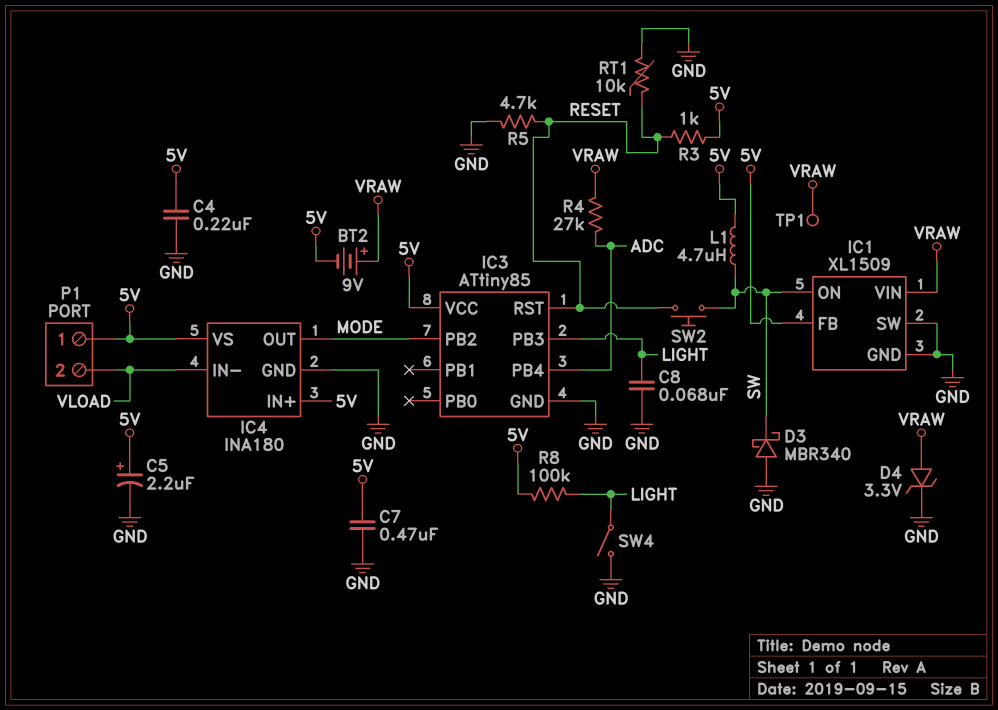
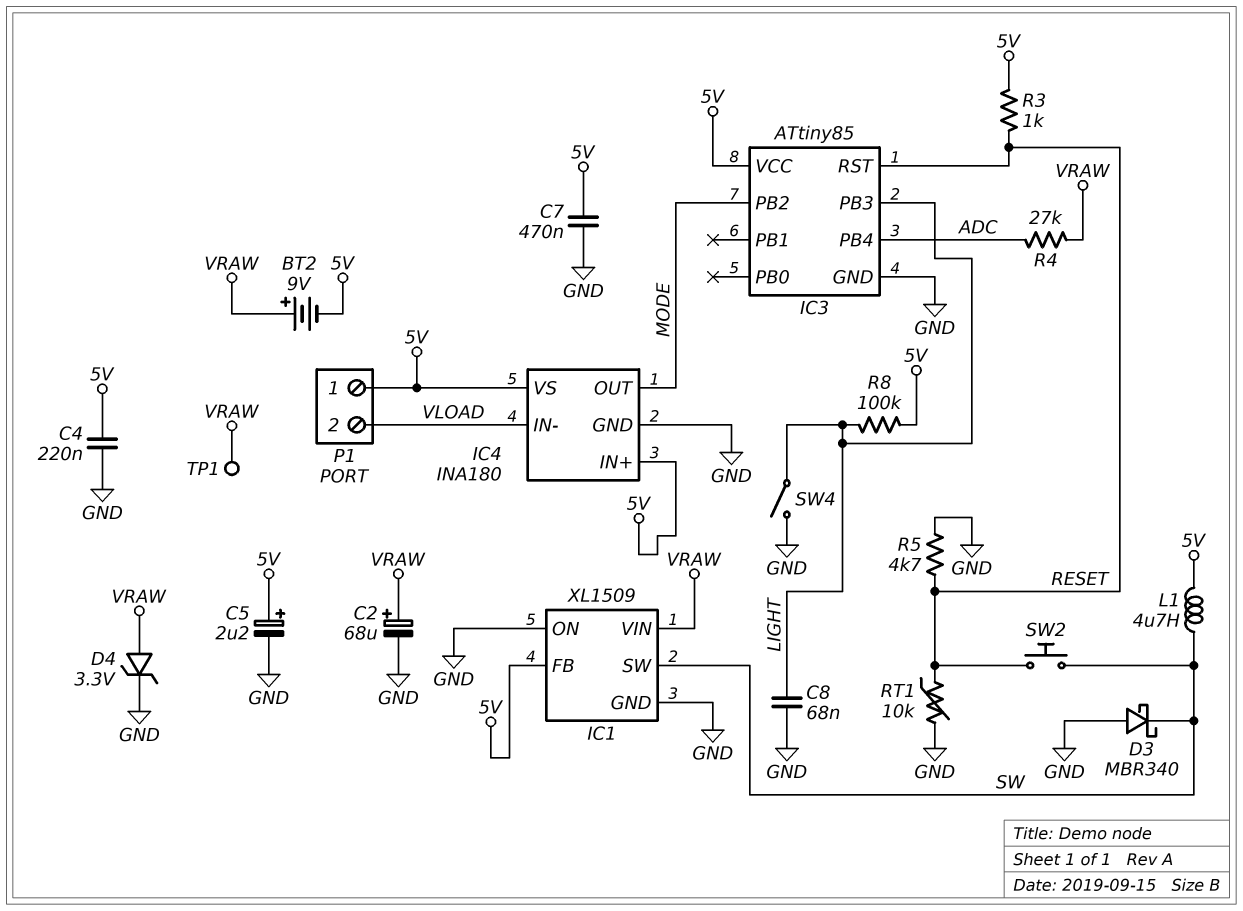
C2: none -> 68uF (plus VRAW, minus GND)
IC1 pin ON: SW -> GND
IC1 pin SW: GND -> SW

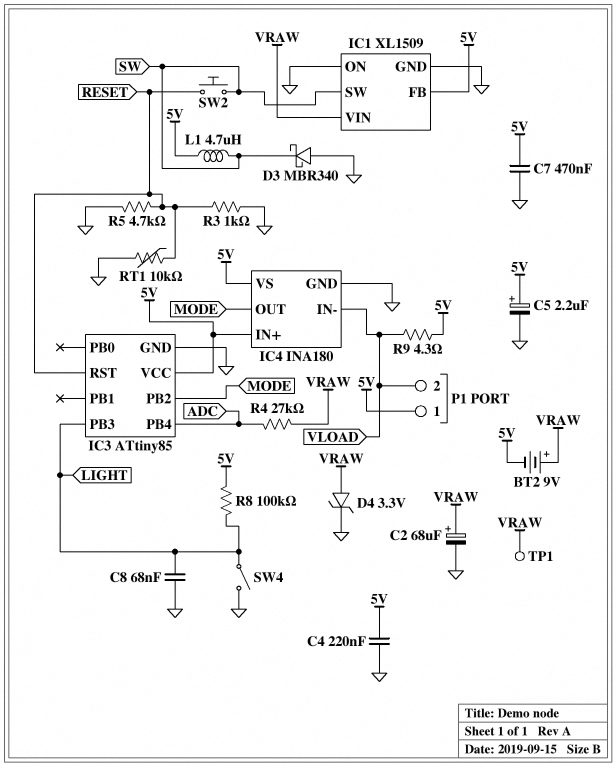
R3: 1k (5V, RESET) -> 1k (GND, RESET)
R9: none -> 4.3 (5V, VLOAD)

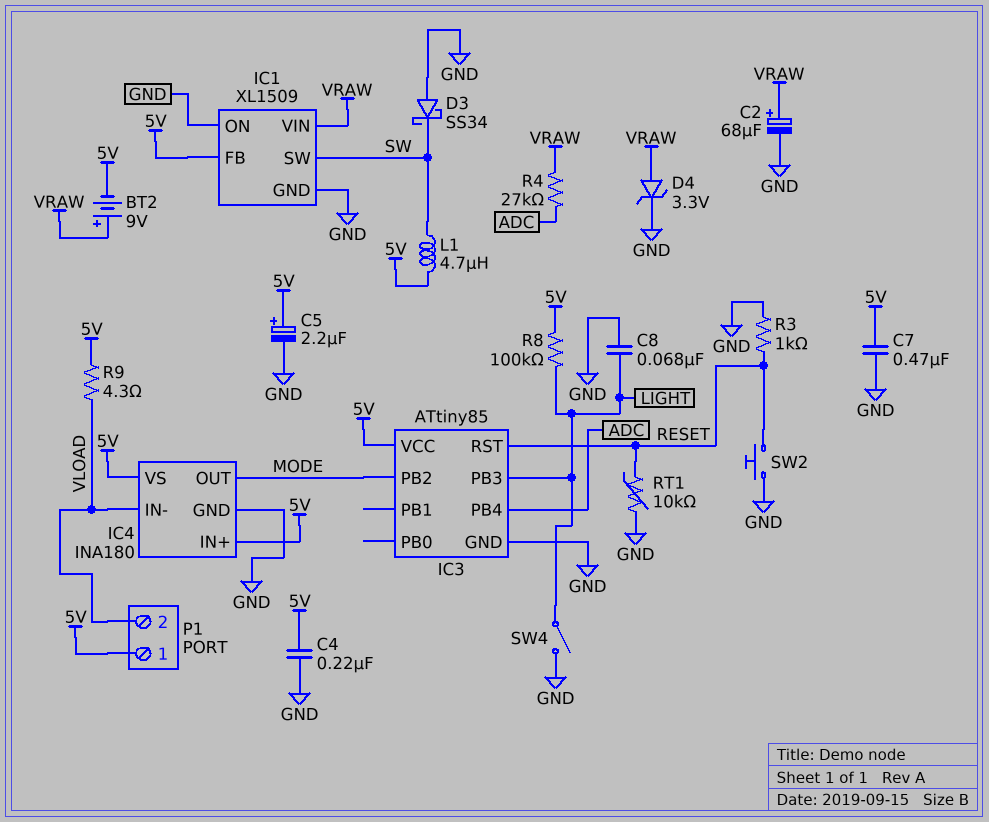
D3: schottky MBR340 (A GND, K SW) -> schottky SS34 (A GND, K SW)
R5: 4.7k (GND, RESET) -> none
SW2: button (RESET, SW) -> button (GND, RESET)
TP1: test point (VRAW) -> none

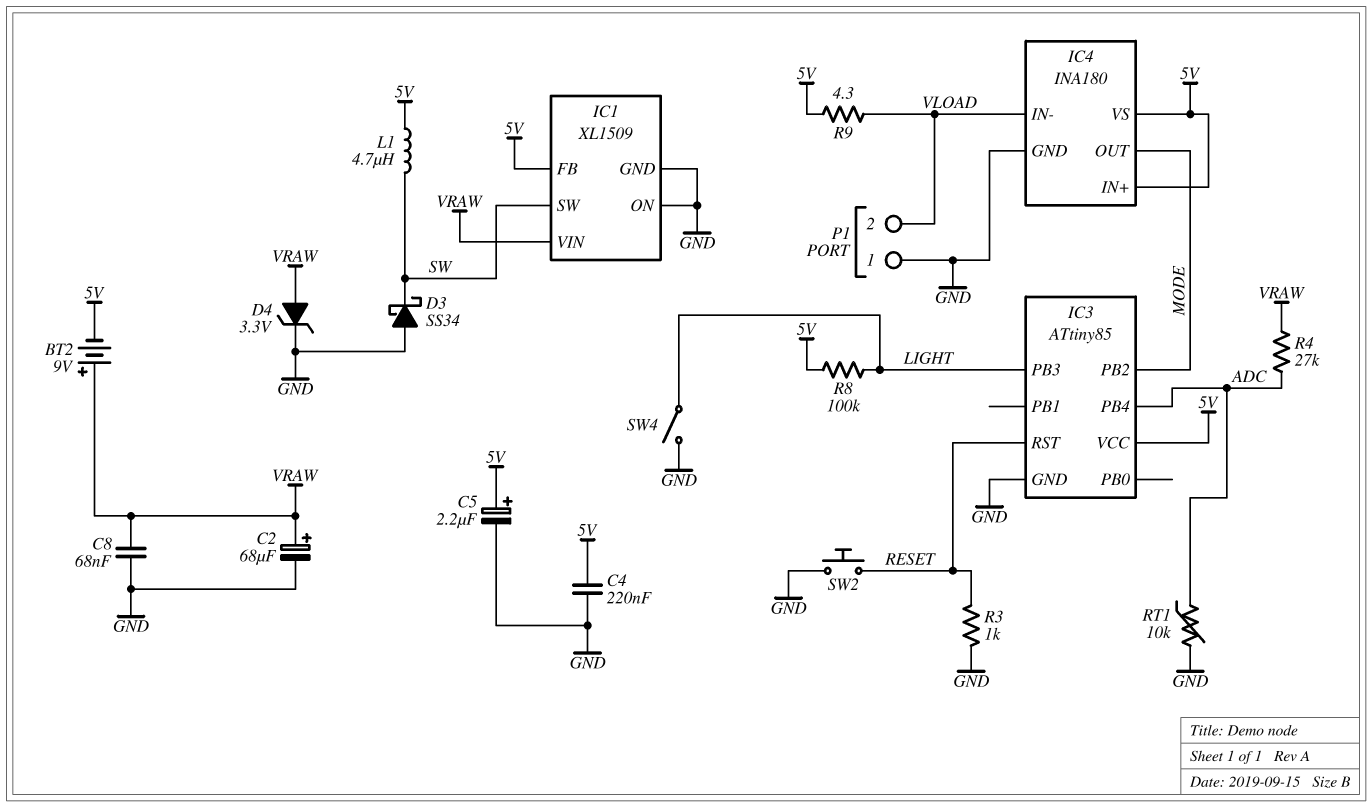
C7: 470nF (5V, GND) -> none
C8: 68nF (GND, LIGHT) -> 68nF (GND, VRAW)
P1 pin 1: 5V -> GND
RT1: 10k (GND, RESET) -> 10k (ADC, GND)

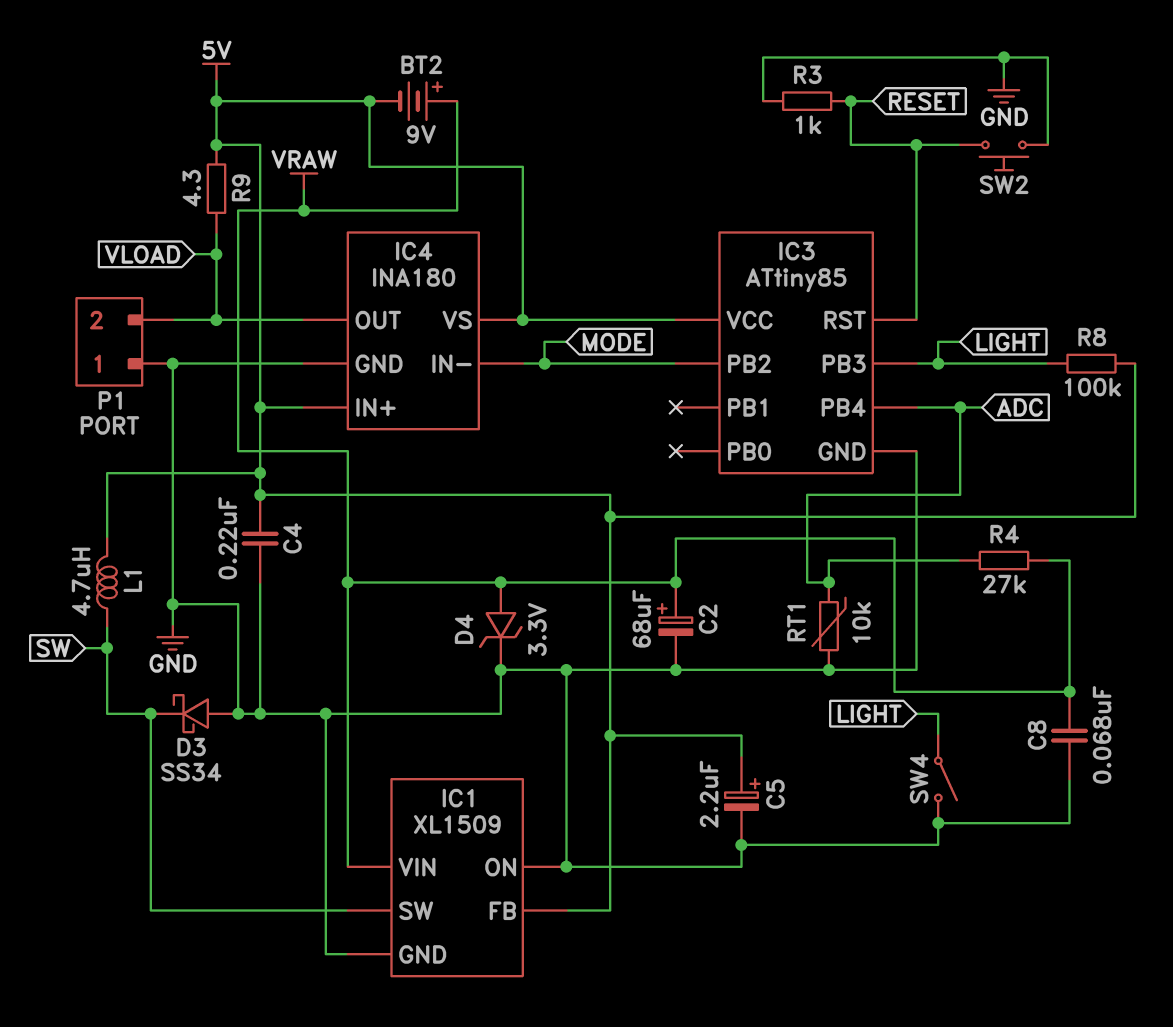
IC4 pin IN-: VLOAD -> MODE
IC4 pin OUT: MODE -> VLOAD

